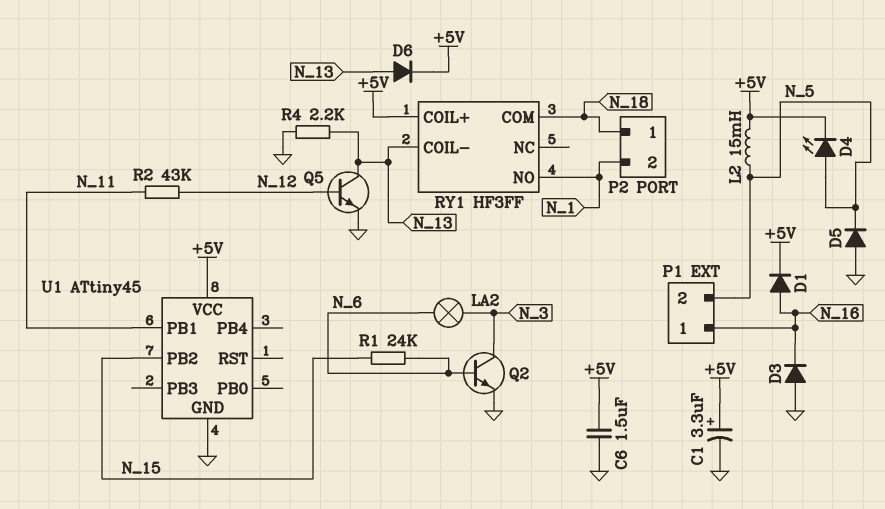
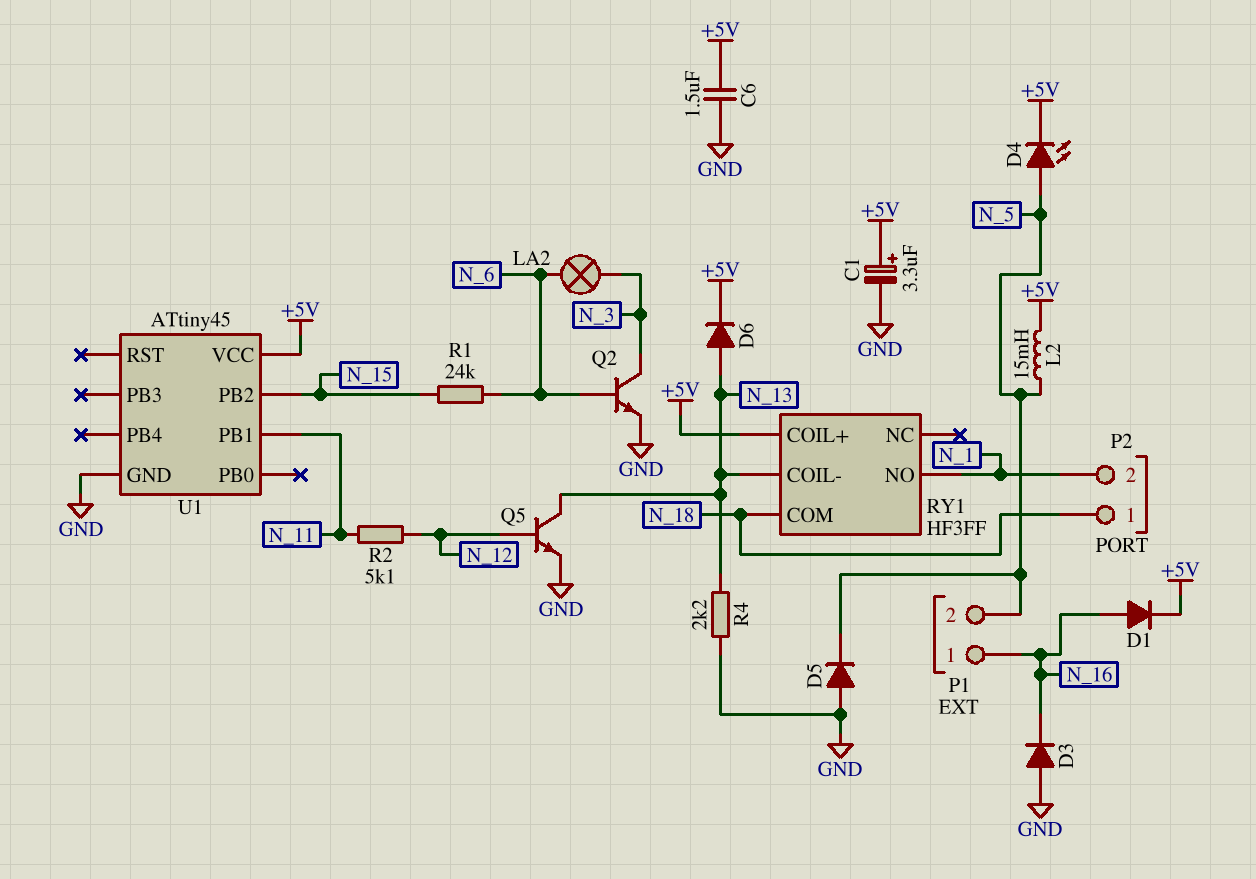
R2: 43k (N_11, N_12) -> 5.1k (N_11, N_12)

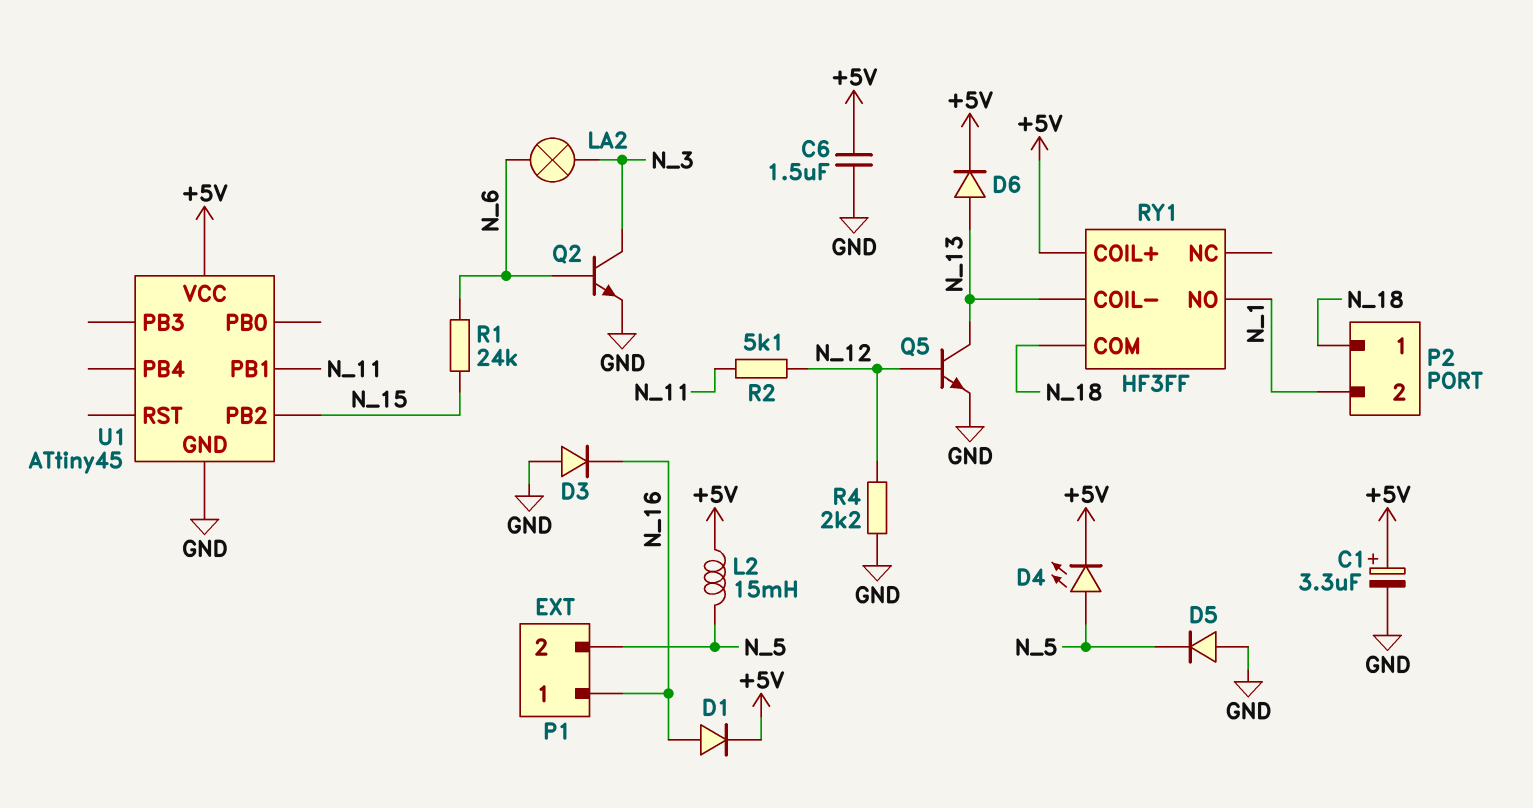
R4: 2.2k (GND, N_13) -> 2.2k (GND, N_12)

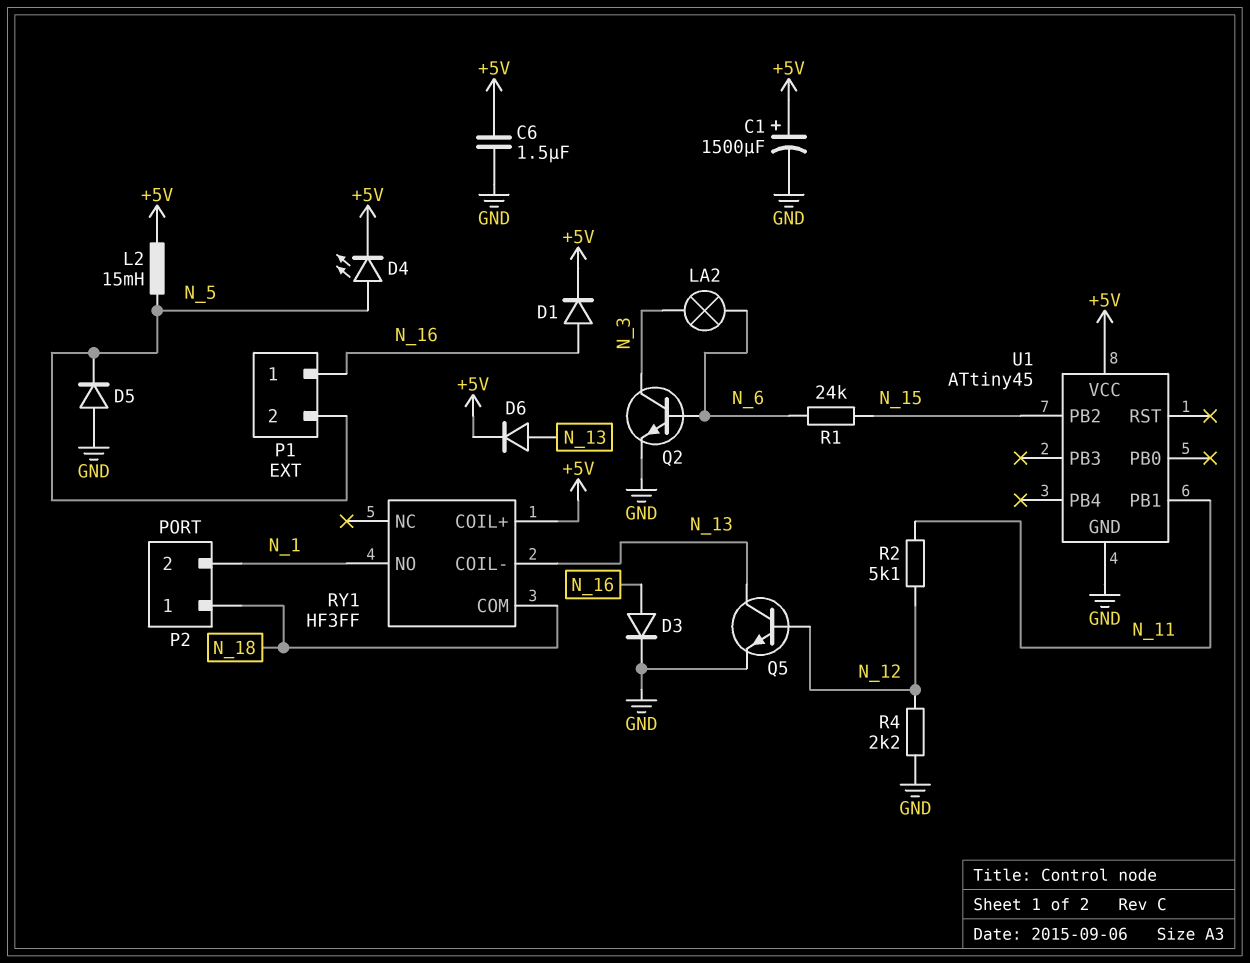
C1: 3.3uF (plus +5V, minus GND) -> 1500uF (plus +5V, minus GND)
D3: diode (A GND, K N_16) -> diode (A N_16, K GND)

